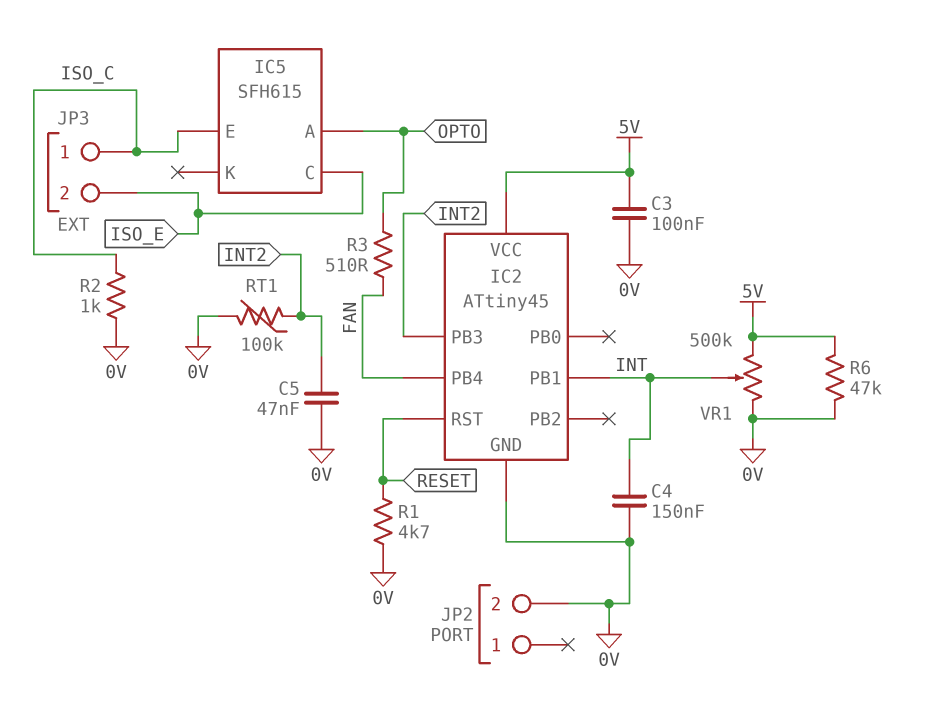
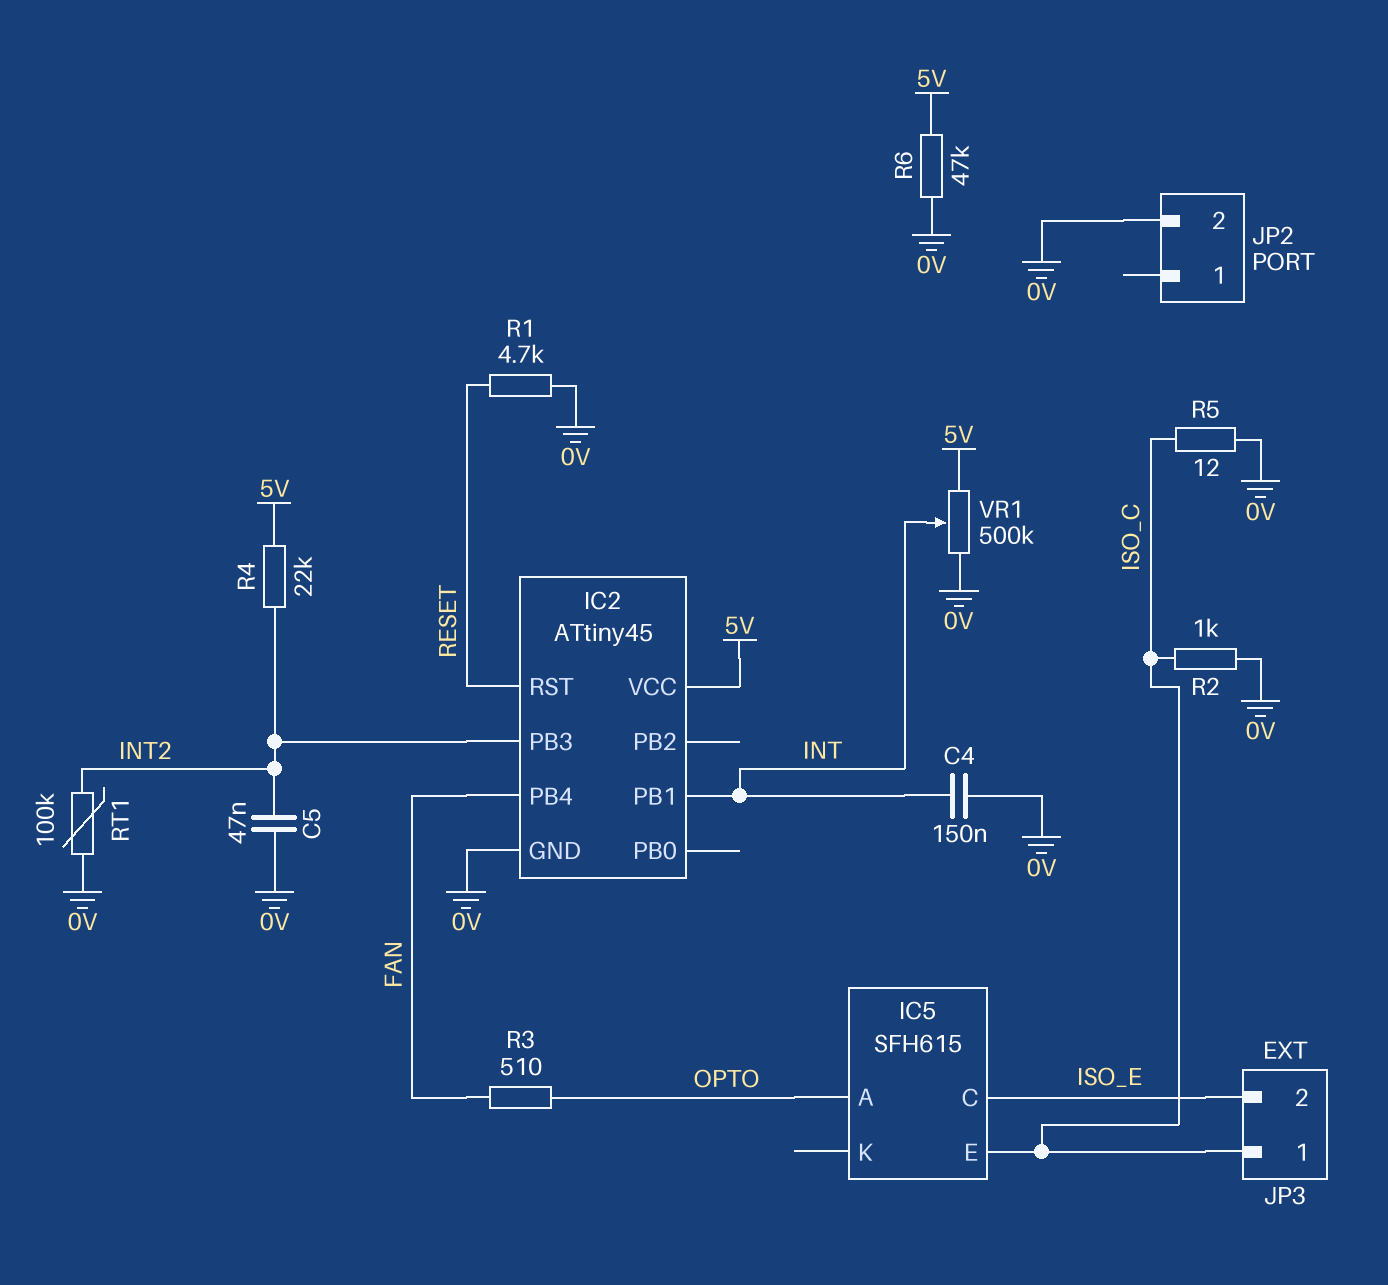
C3: 100nF (0V, 5V) -> none
R4: none -> 22k (5V, INT2)
R5: none -> 12 (0V, ISO_C)

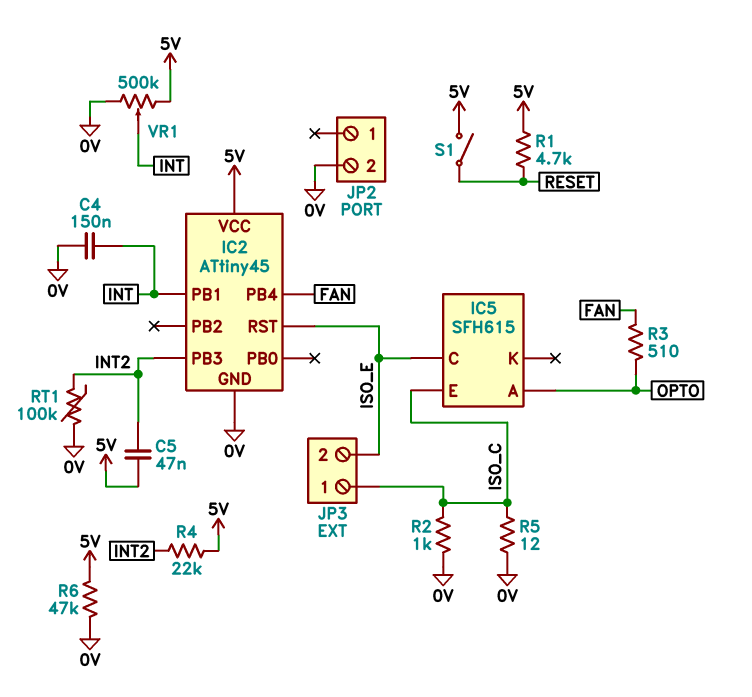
C5: 47nF (0V, INT2) -> 47nF (5V, INT2)
IC2 pin RST: RESET -> ISO_E
R1: 4.7k (0V, RESET) -> 4.7k (5V, RESET)
S1: none -> switch (5V, RESET)

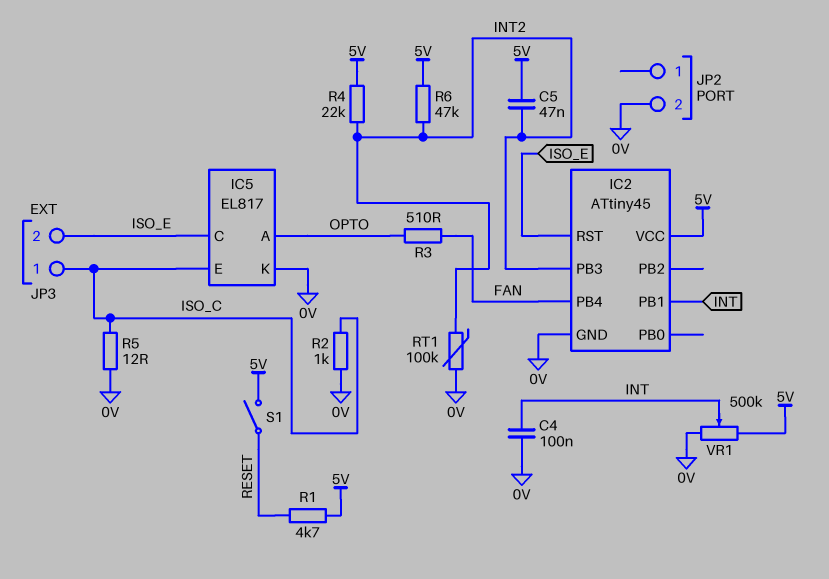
C4: 150nF (0V, INT) -> 100nF (0V, INT)
IC5: SFH615 -> EL817
IC5 pin K: none -> 0V
R6: 47k (0V, 5V) -> 47k (5V, INT2)

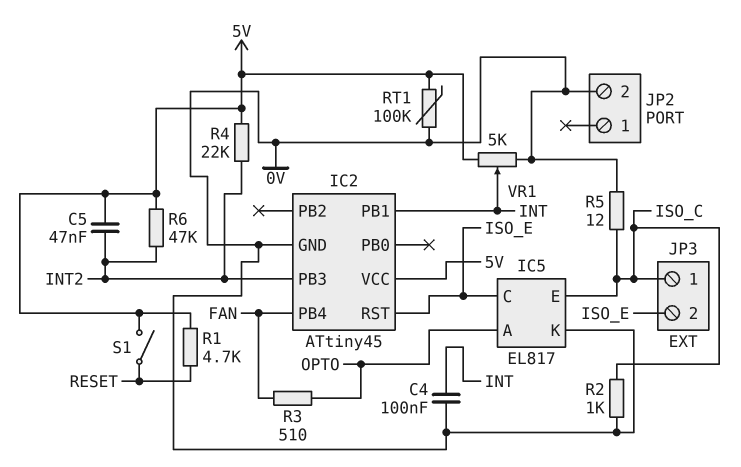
RT1: 100k (0V, INT2) -> 100k (0V, 5V)
VR1: 500k (0V, 5V, wiper INT) -> 5k (0V, 5V, wiper INT)

